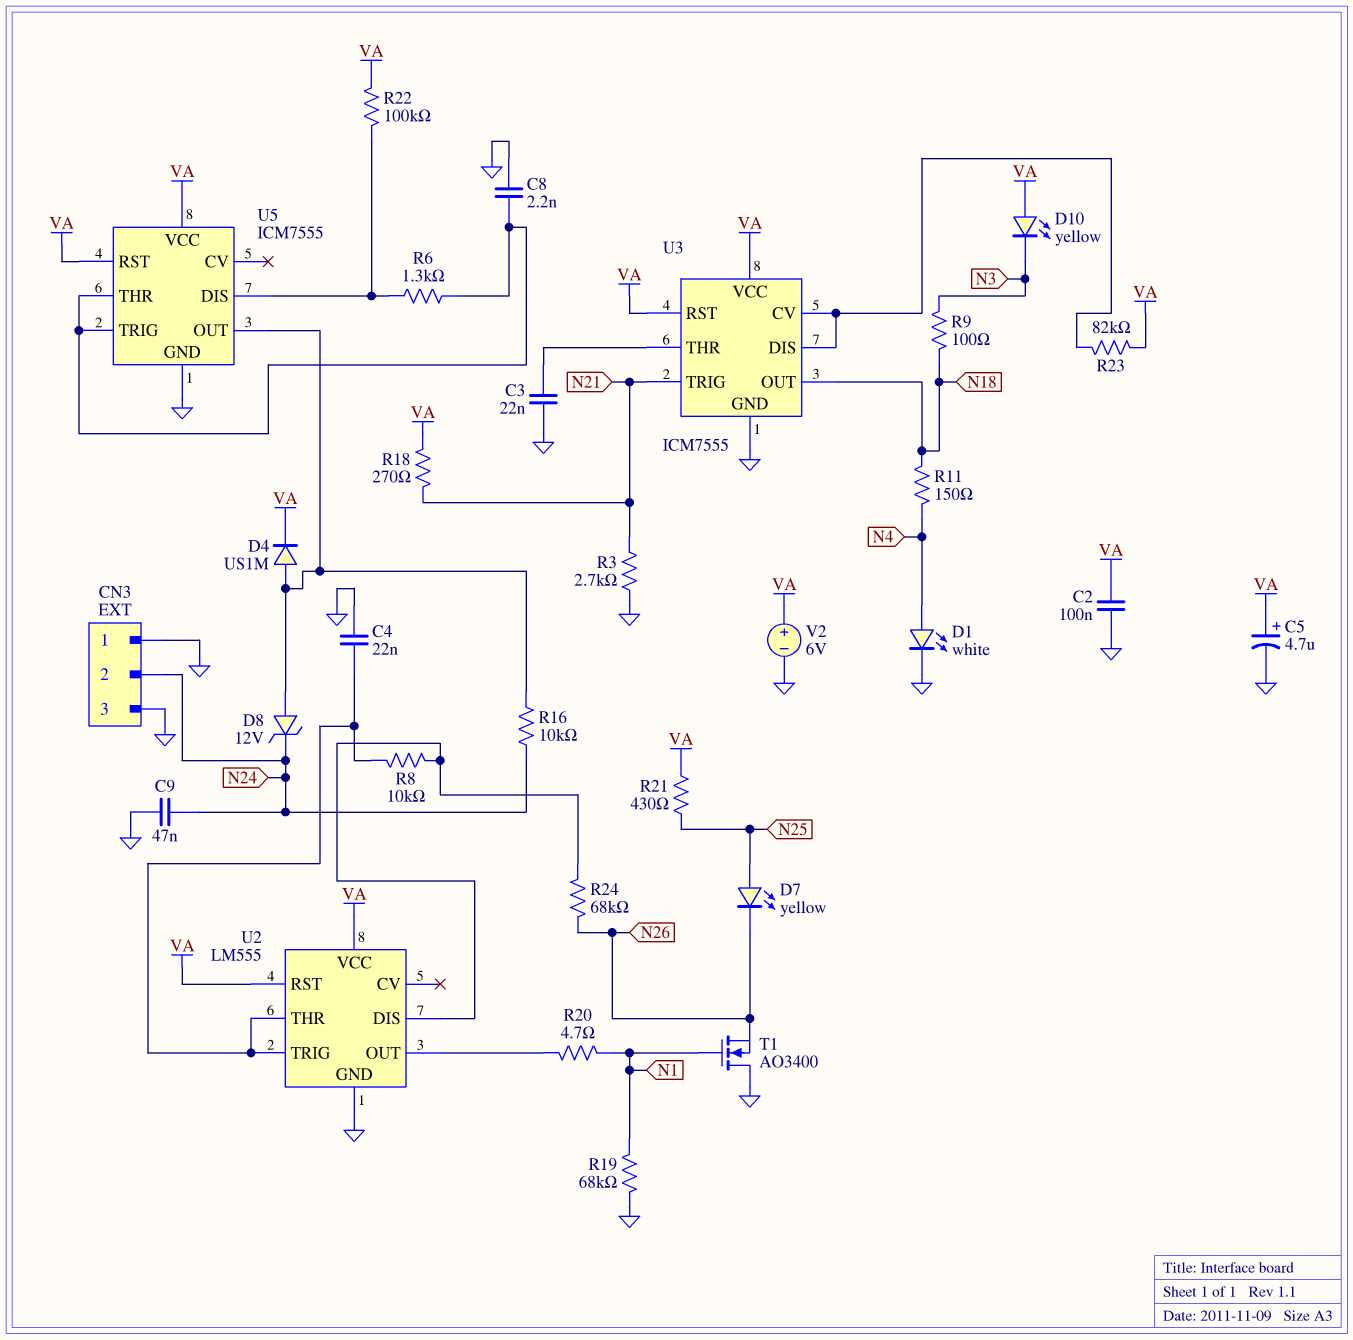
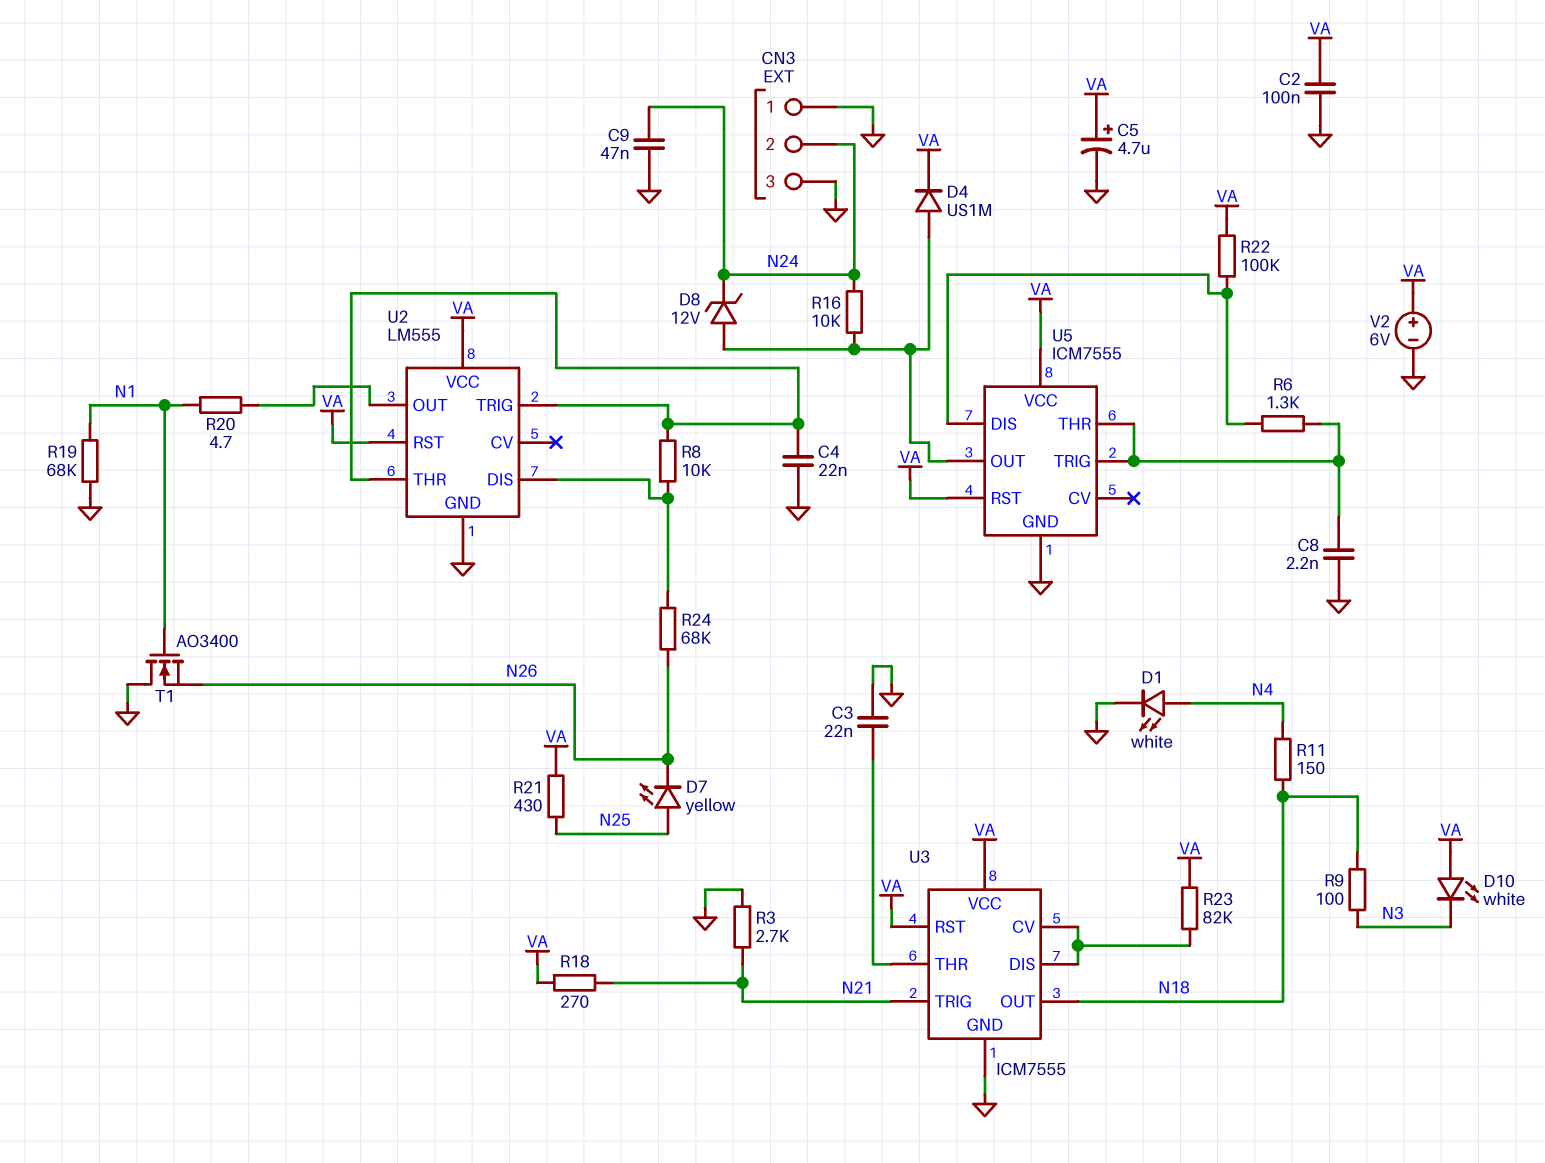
D10: LED yellow (A VA, K N3) -> LED white (A VA, K N3)

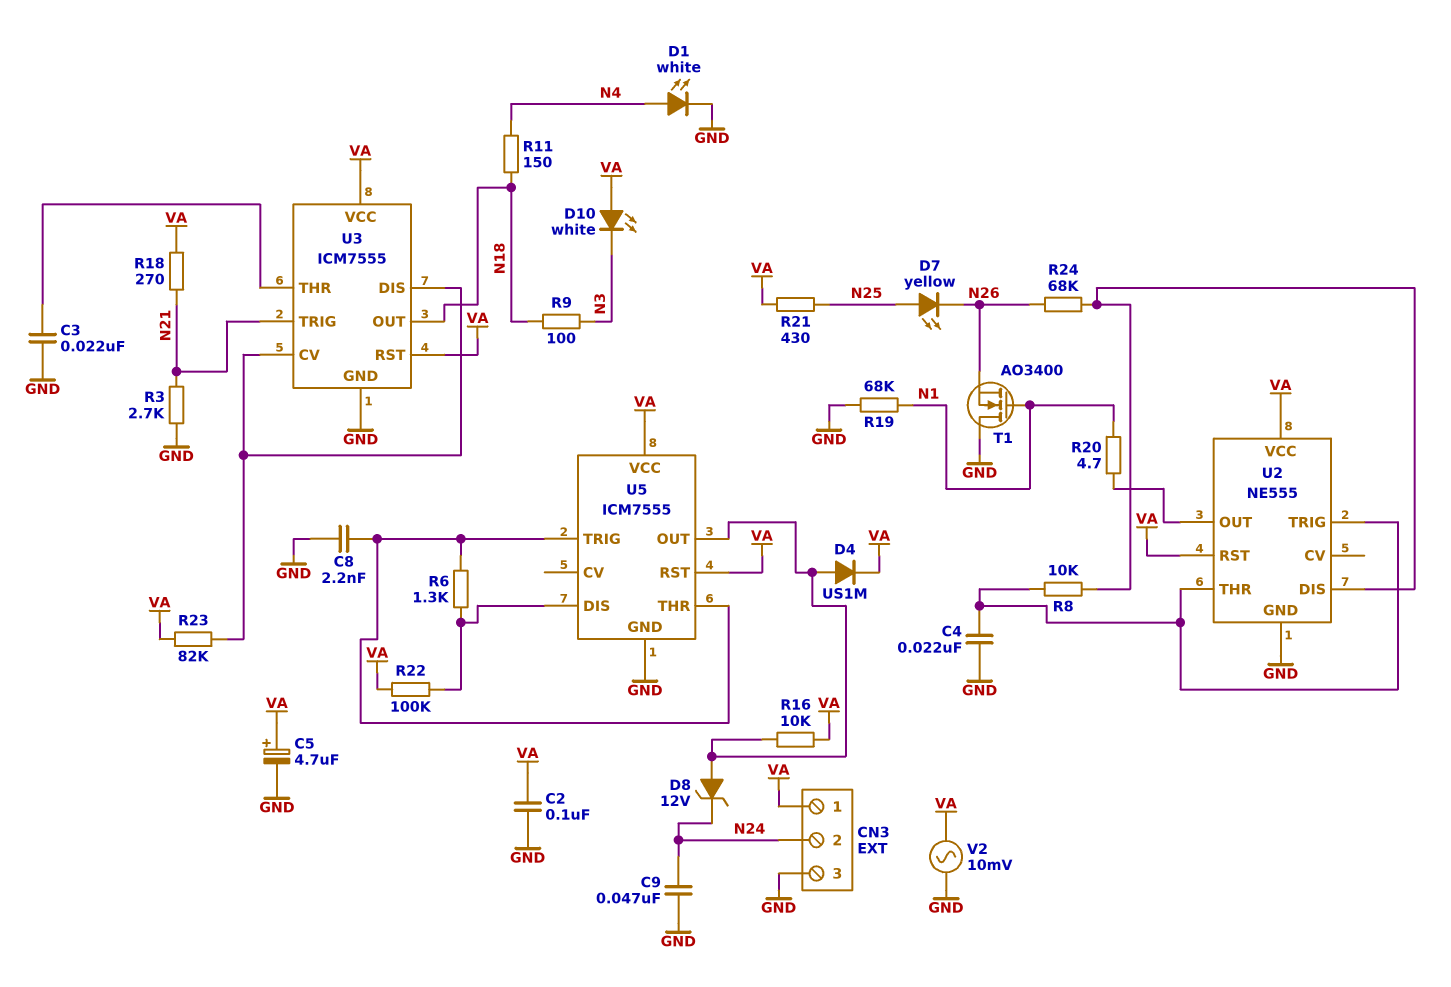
CN3 pin 1: GND -> VA
R16: 10k (N24, U5/OUT) -> 10k (U5/OUT, VA)
U2: LM555 -> NE555
V2: 6V (plus VA, minus GND) -> AC 10mV (GND, VA)

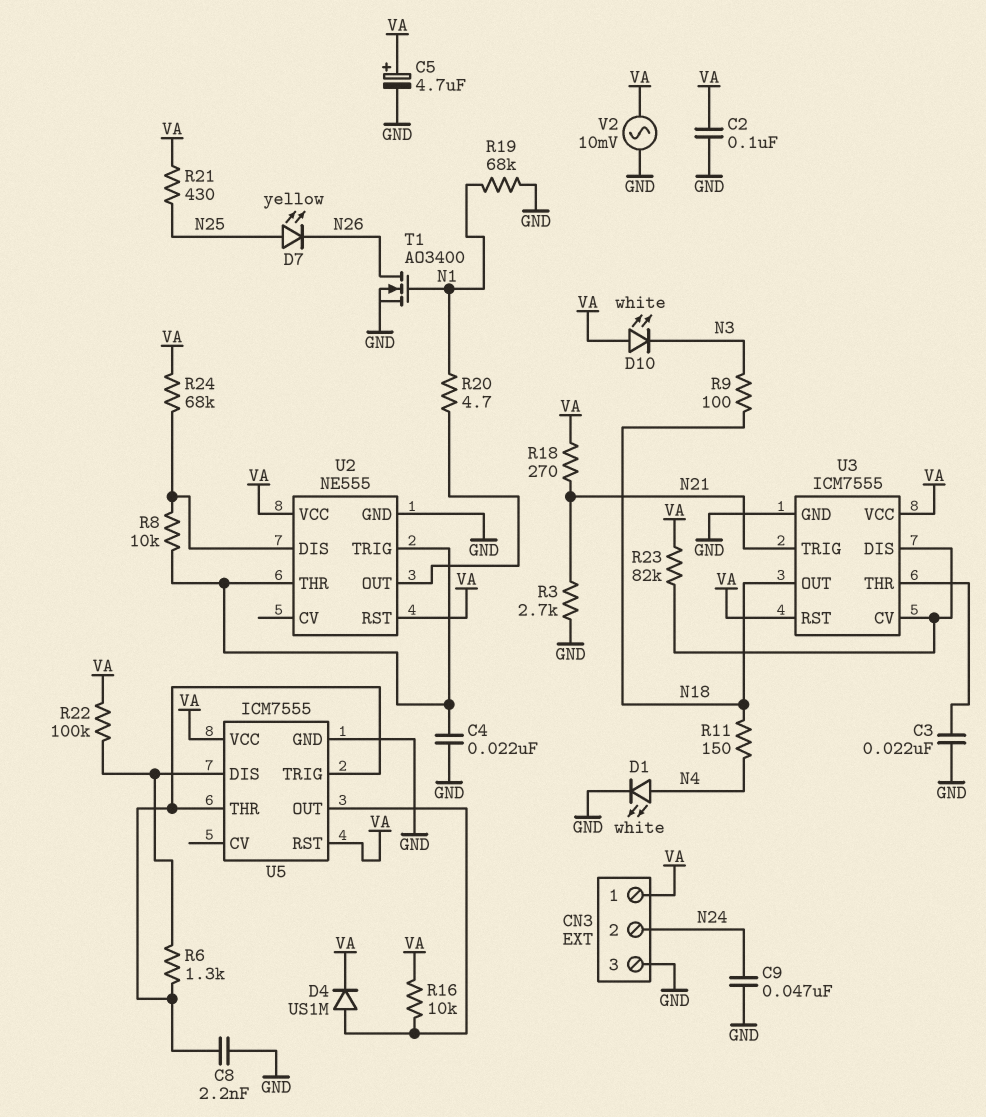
D8: zener 12V (A U5/OUT, K N24) -> none
R24: 68k (N26, U2/DIS) -> 68k (U2/DIS, VA)
T1: NMOS AO3400 (G N1, D GND, S N26) -> NMOS AO3400 (G N1, D N26, S GND)

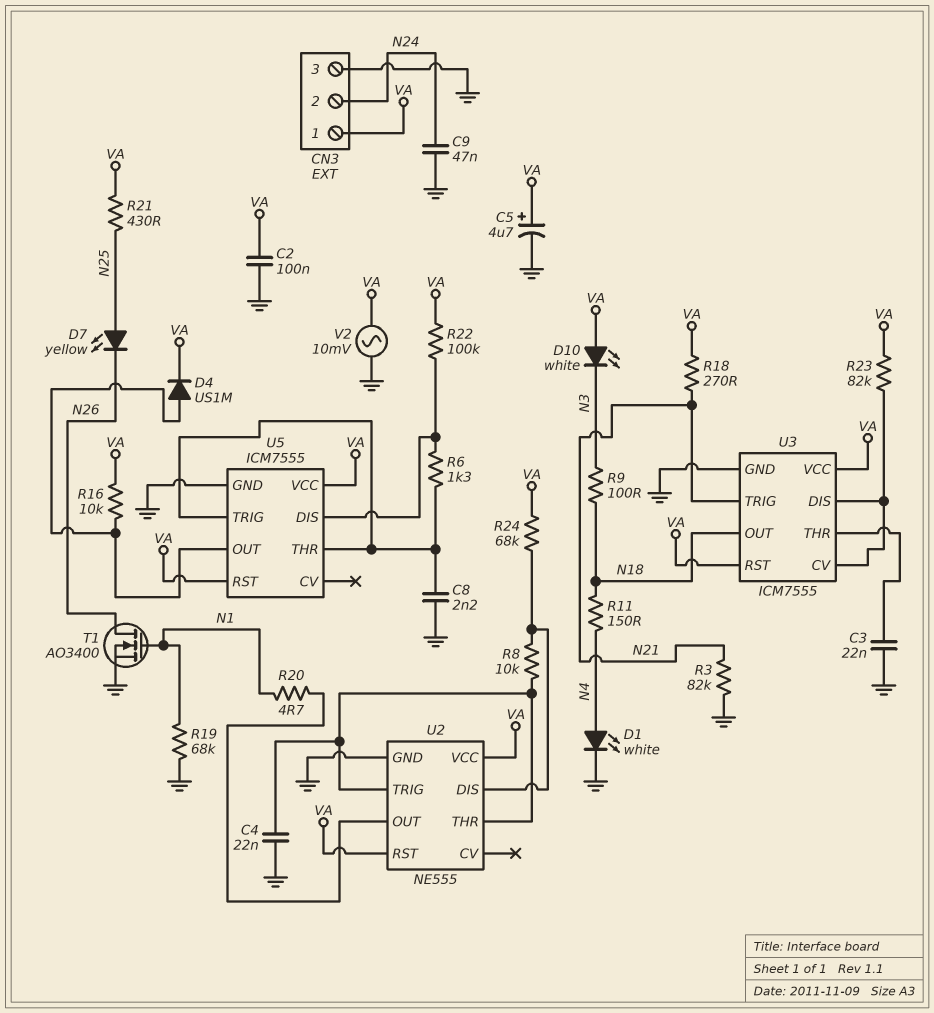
R3: 2.7k (GND, N21) -> 82k (GND, N21)

